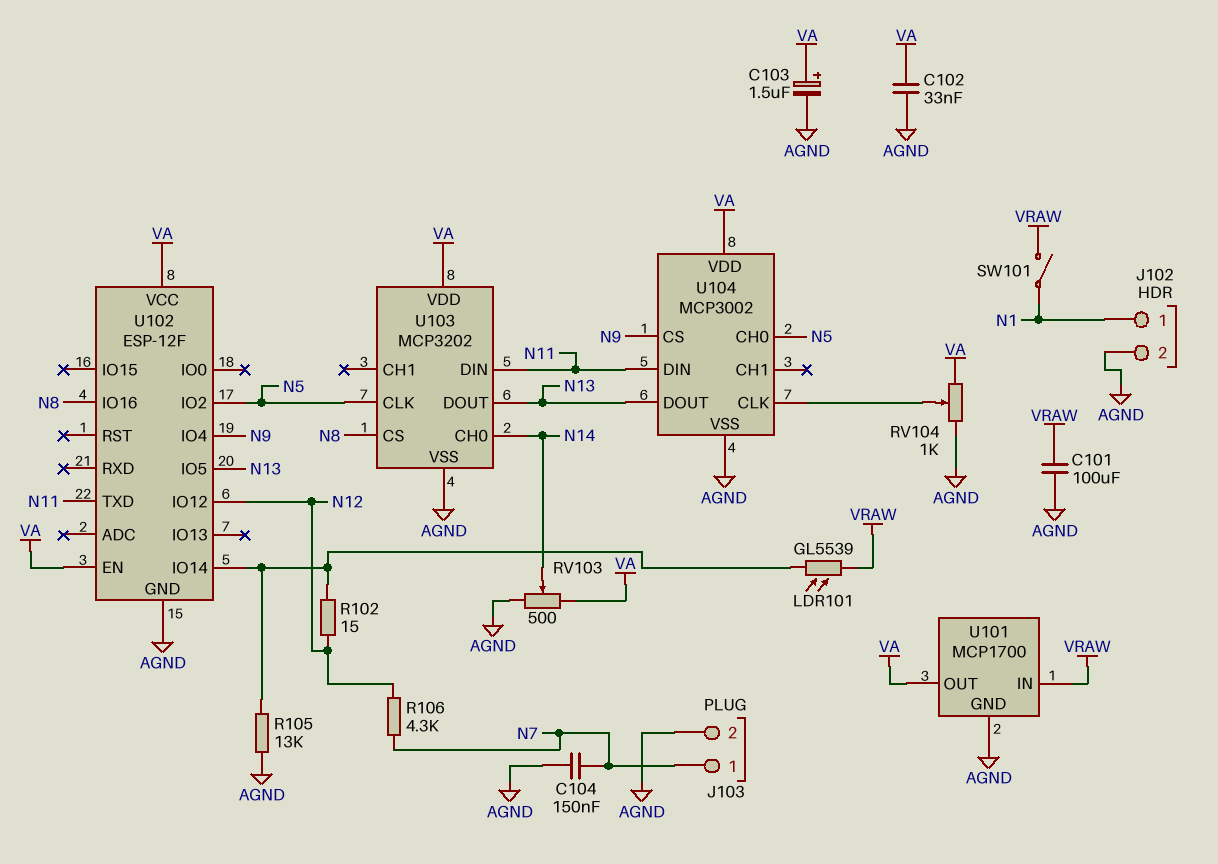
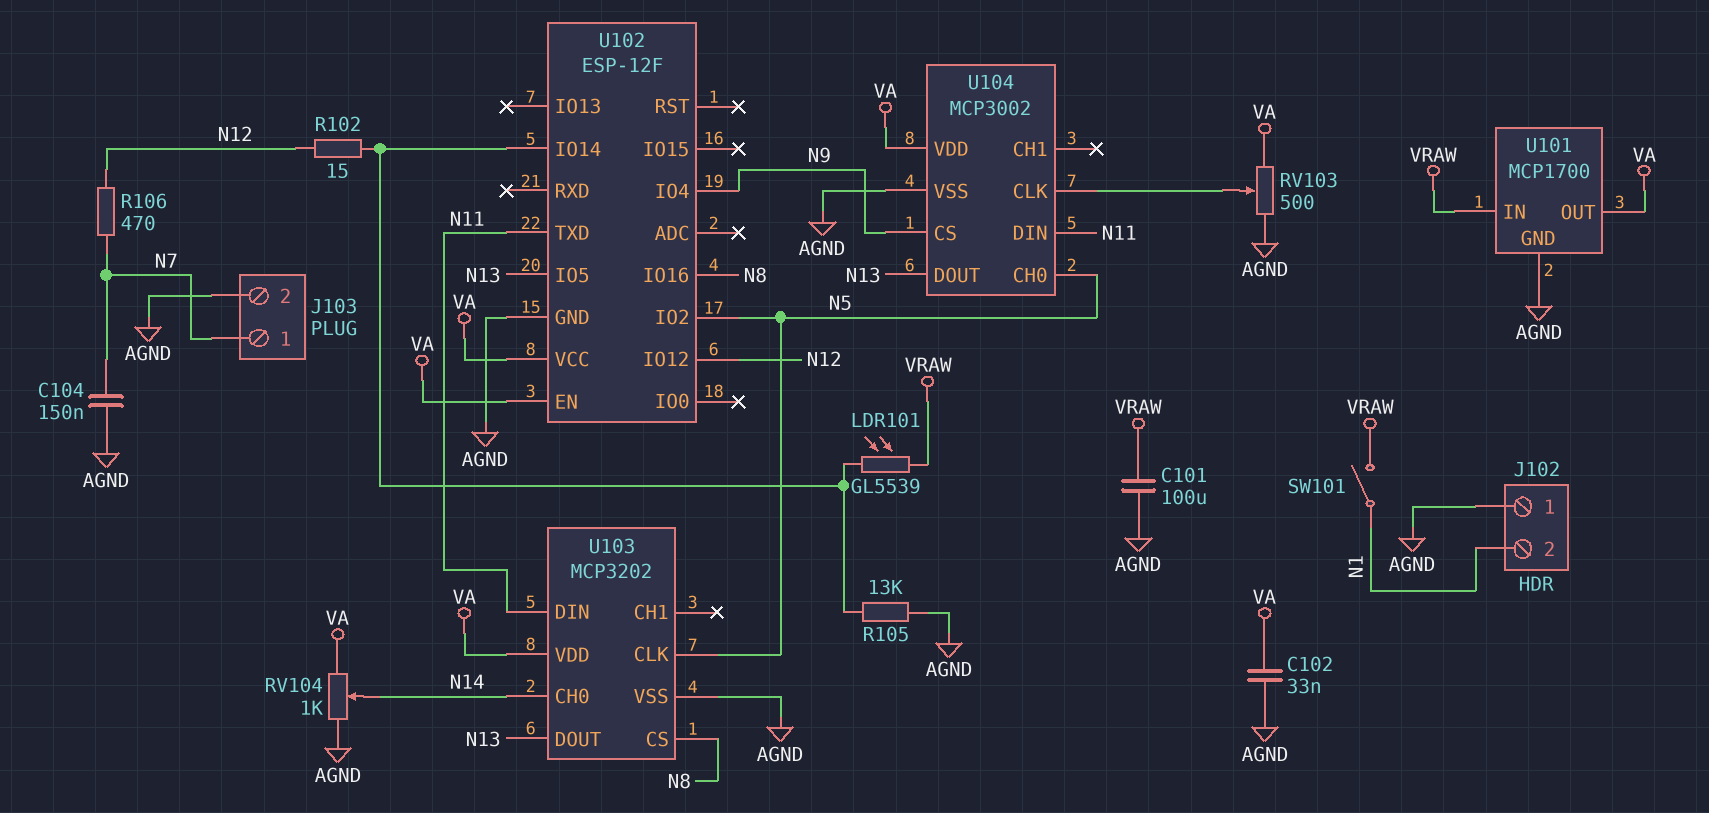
C103: 1.5uF (plus VA, minus AGND) -> none
J102 pin 1: N1 -> AGND
J102 pin 2: AGND -> N1
R106: 4.3k (N7, N12) -> 470 (N7, N12)
RV103: 500 (AGND, VA, wiper N14) -> 500 (AGND, VA, wiper U104/CLK)
RV104: 1k (AGND, VA, wiper U104/CLK) -> 1k (AGND, VA, wiper N14)

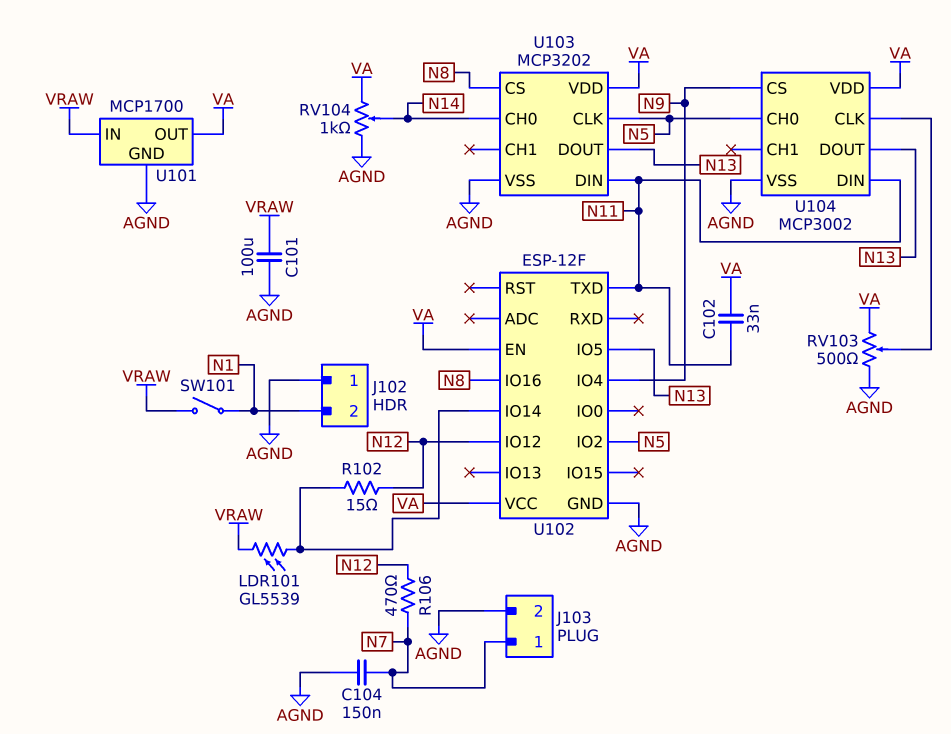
C102: 33nF (AGND, VA) -> 33nF (N11, VA)
R105: 13k (AGND, U102/IO14) -> none

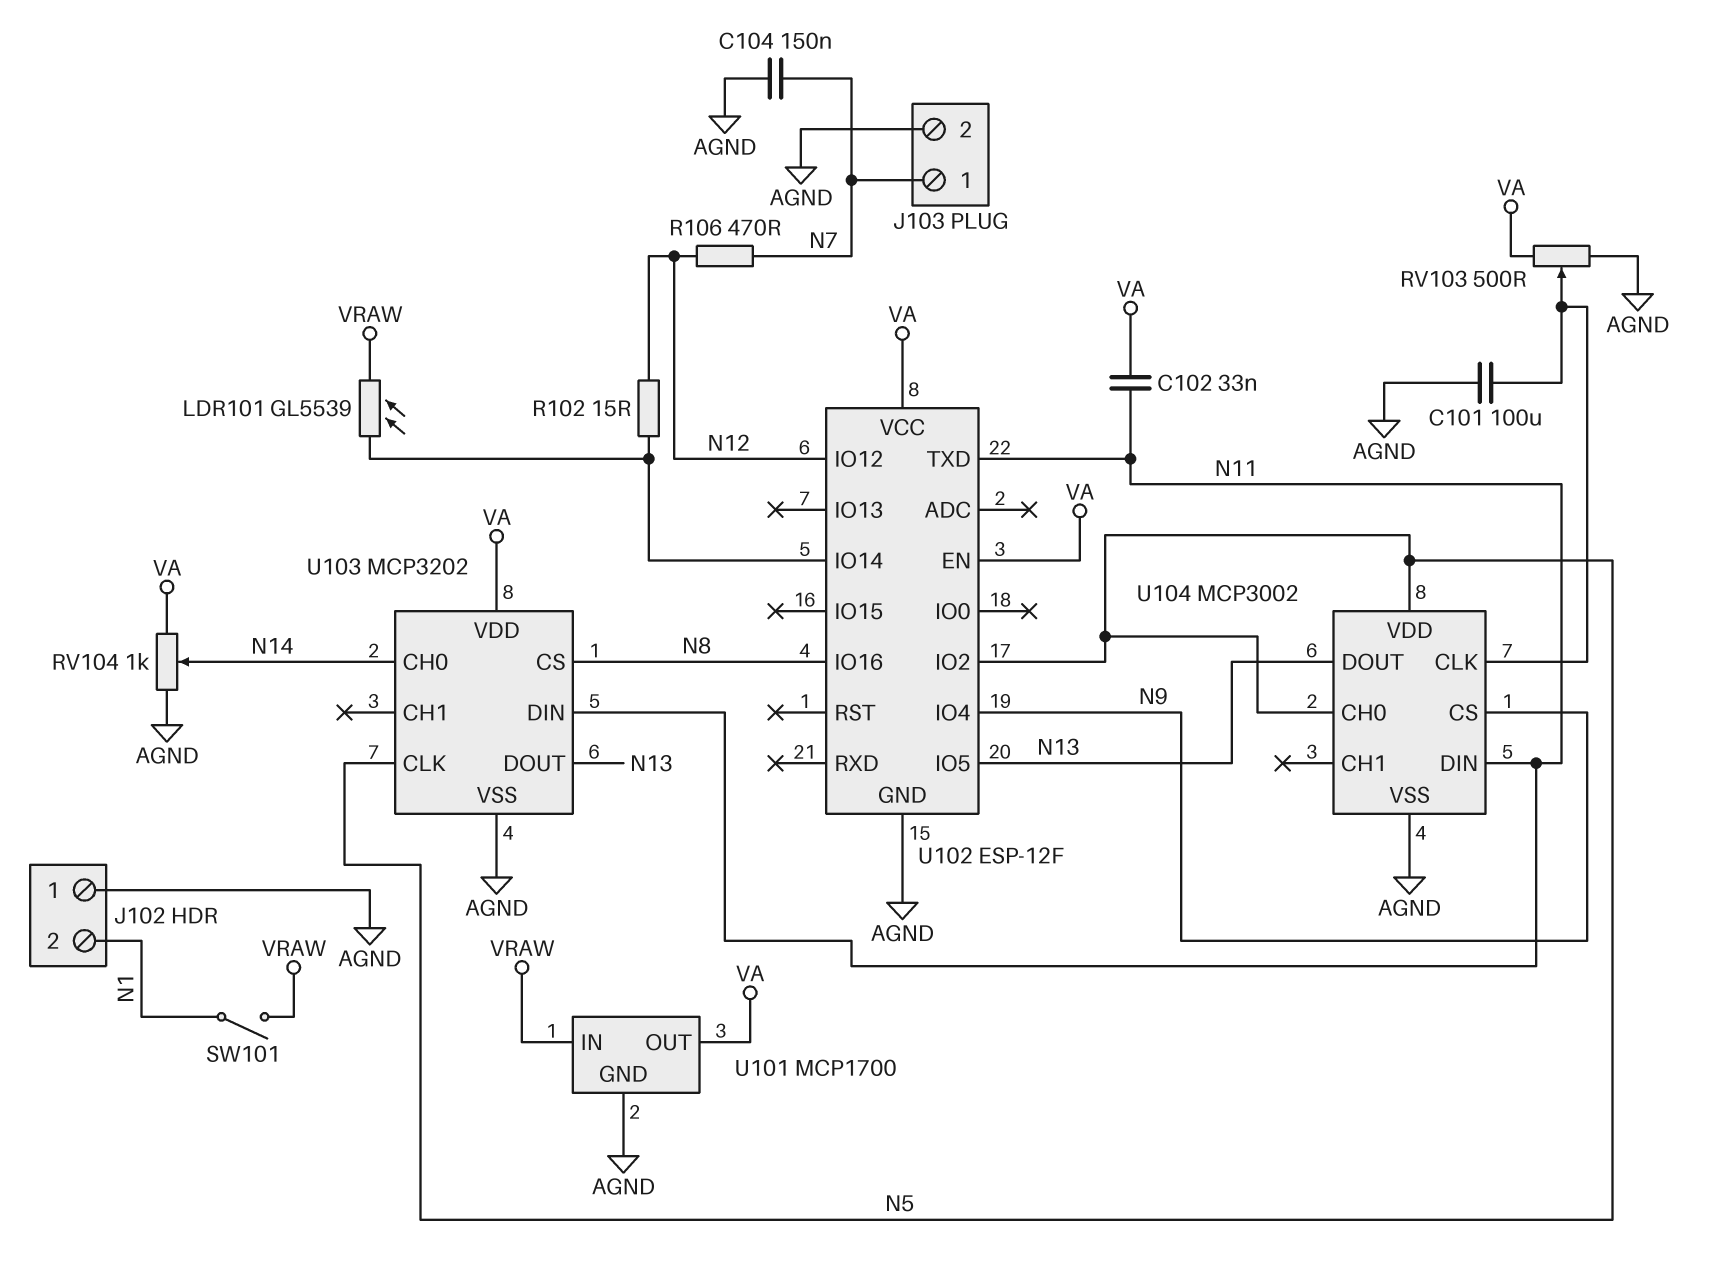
C101: 100uF (AGND, VRAW) -> 100uF (AGND, U104/CLK)
U104 pin VDD: VA -> N5

